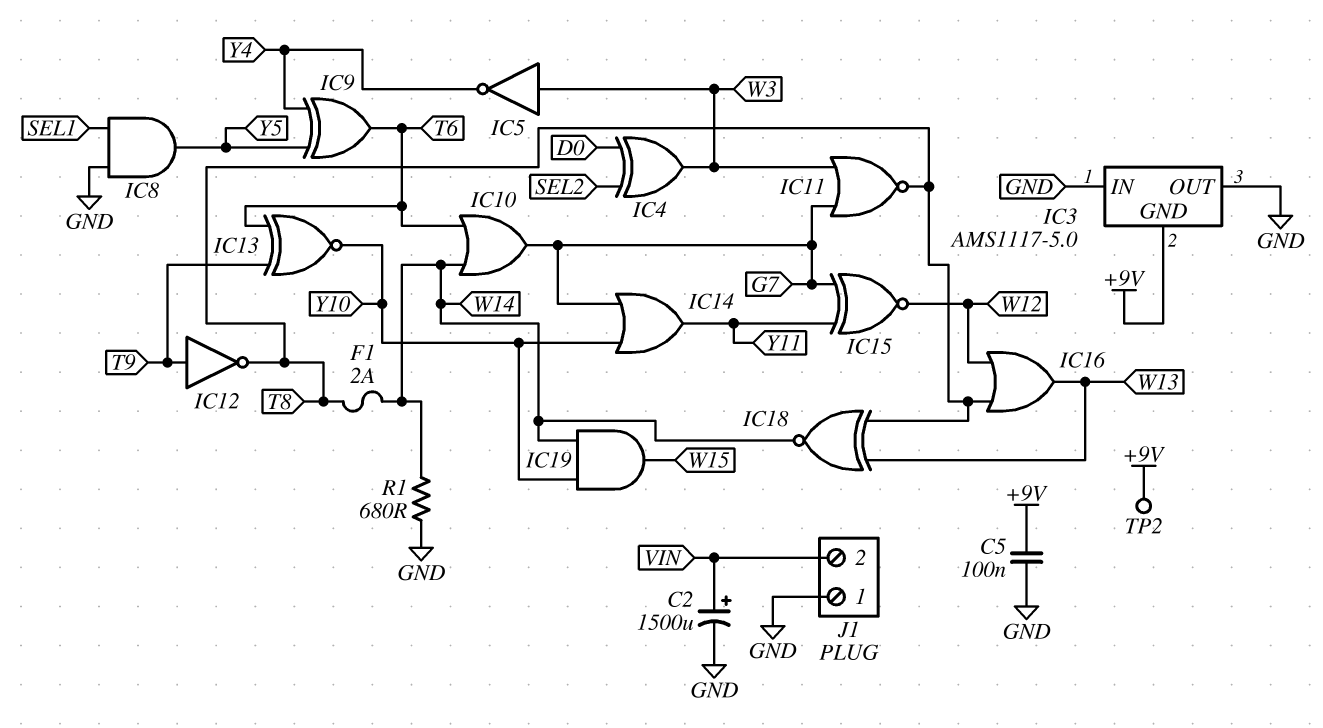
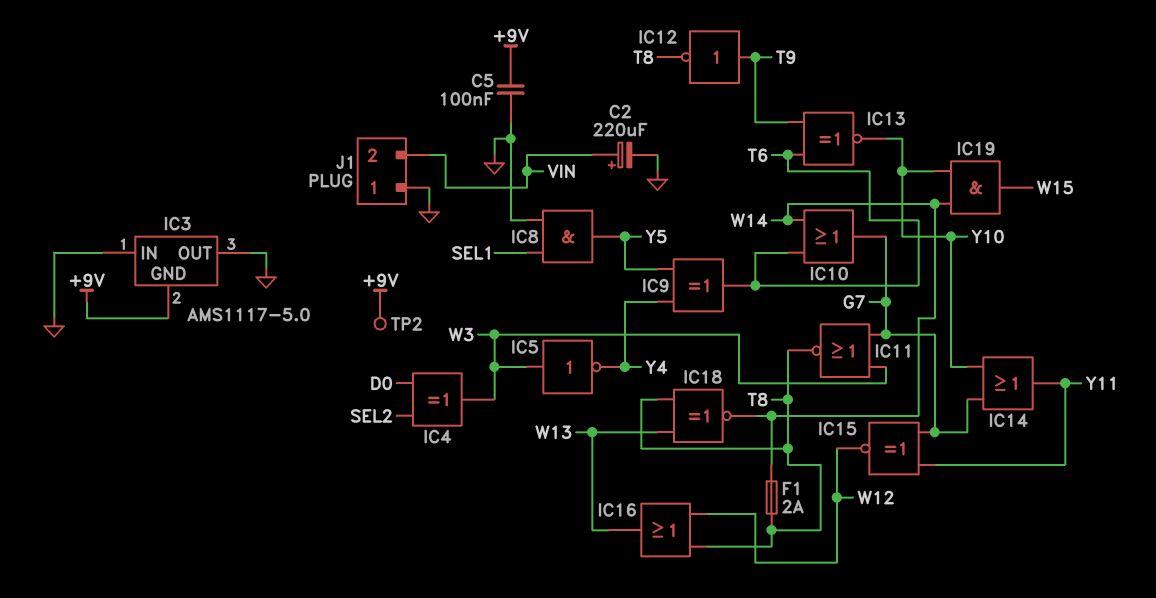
C2: 1500uF (plus VIN, minus GND) -> 220uF (plus VIN, minus GND)
R1: 680 (GND, W14) -> none

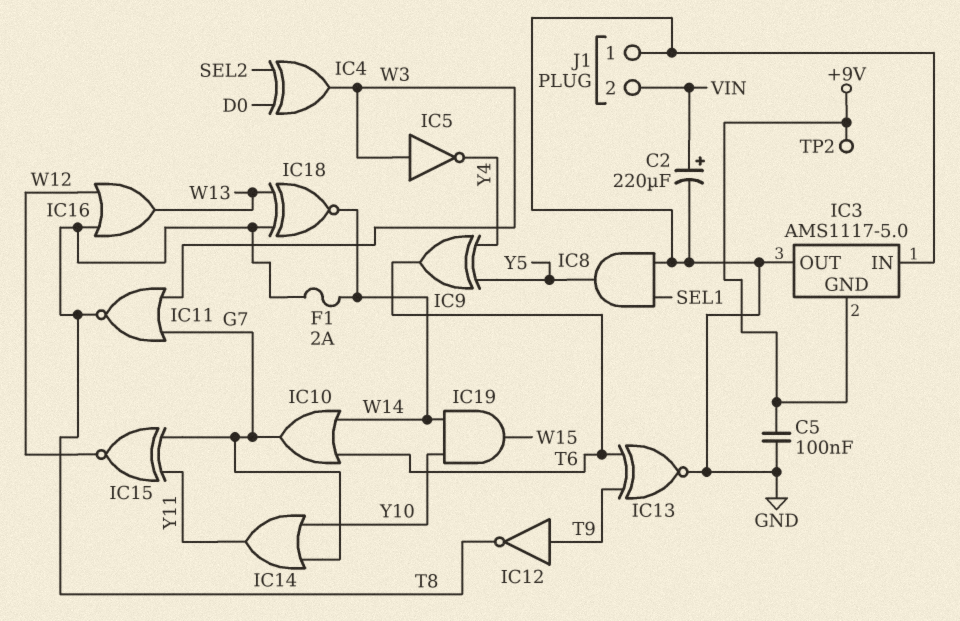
IC13: XNOR (in T6, in T9, out Y10) -> XNOR (in T6, in T9, out GND)

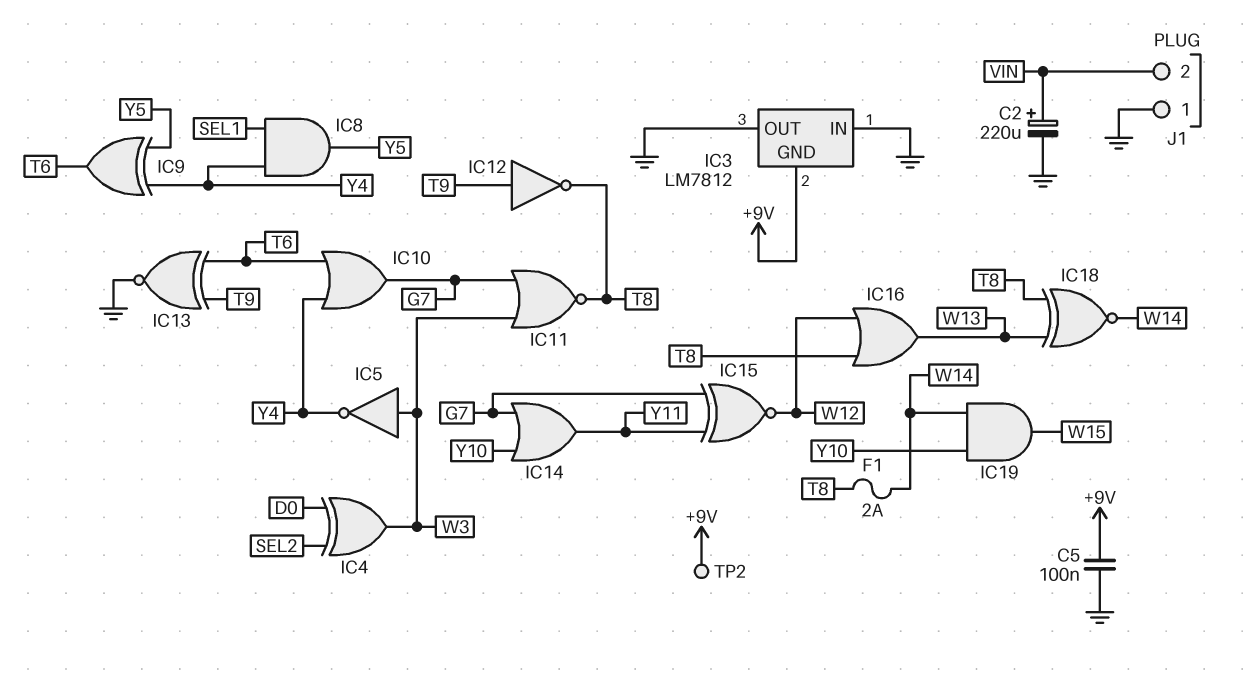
IC3: AMS1117-5.0 -> LM7812
IC8: AND (in GND, in SEL1, out Y5) -> AND (in SEL1, in Y4, out Y5)
IC10: OR (in T6, in W14, out G7) -> OR (in T6, in Y4, out G7)

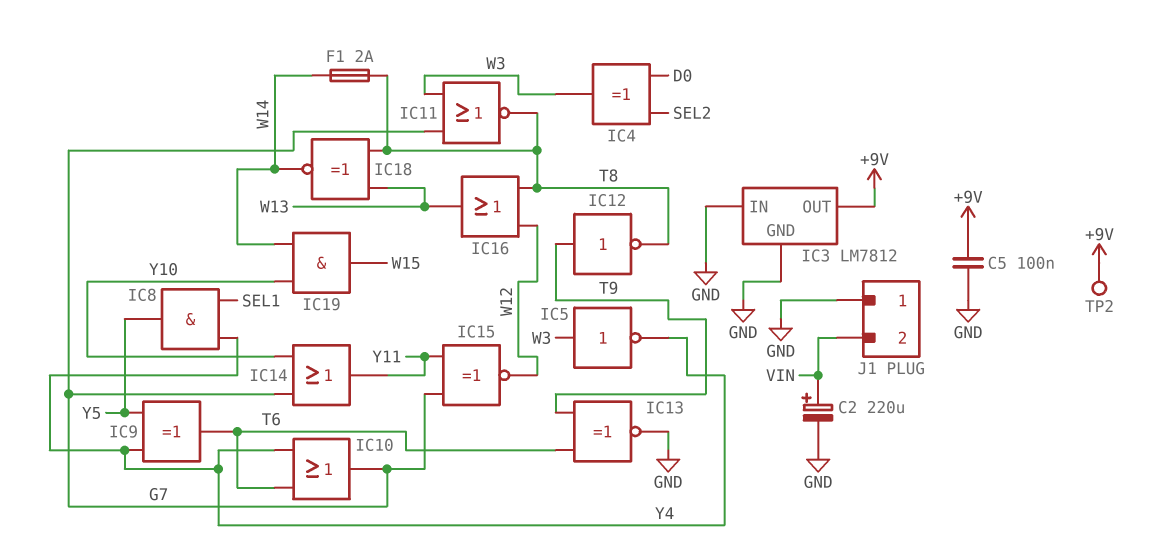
IC3 pin GND: +9V -> GND
IC3 pin OUT: GND -> +9V

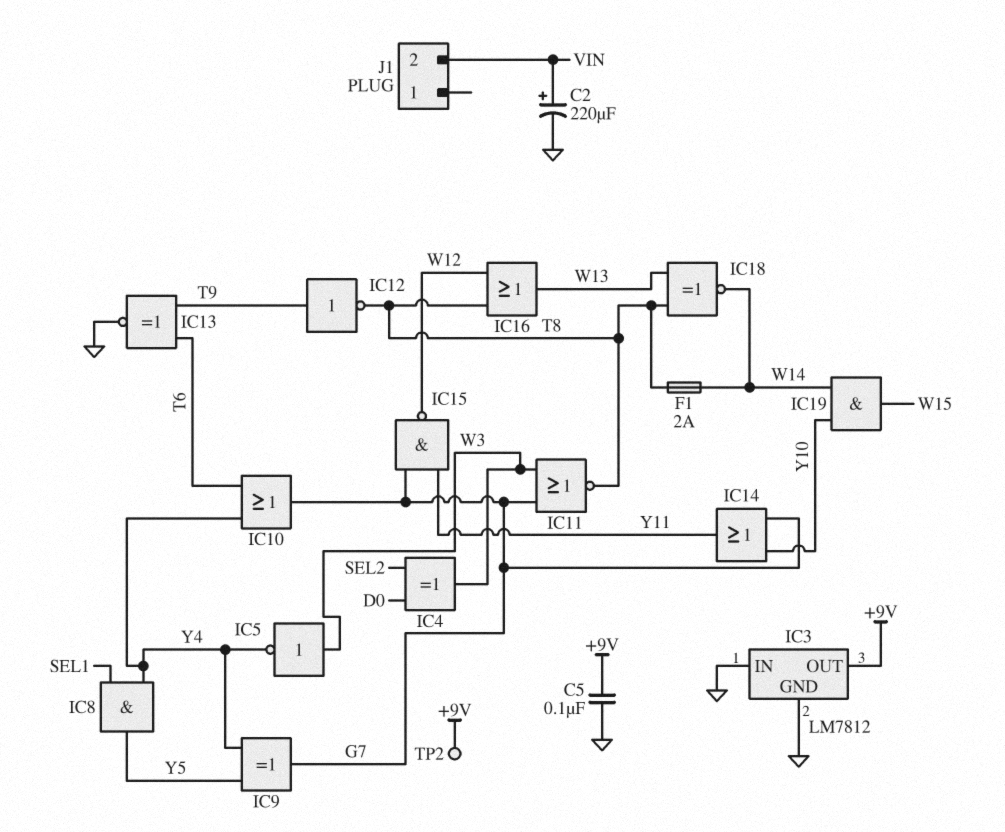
IC9: XOR (in Y4, in Y5, out T6) -> XOR (in Y4, in Y5, out G7)
IC15: XNOR (in G7, in Y11, out W12) -> NAND (in G7, in Y11, out W12)
J1 pin 1: GND -> none

